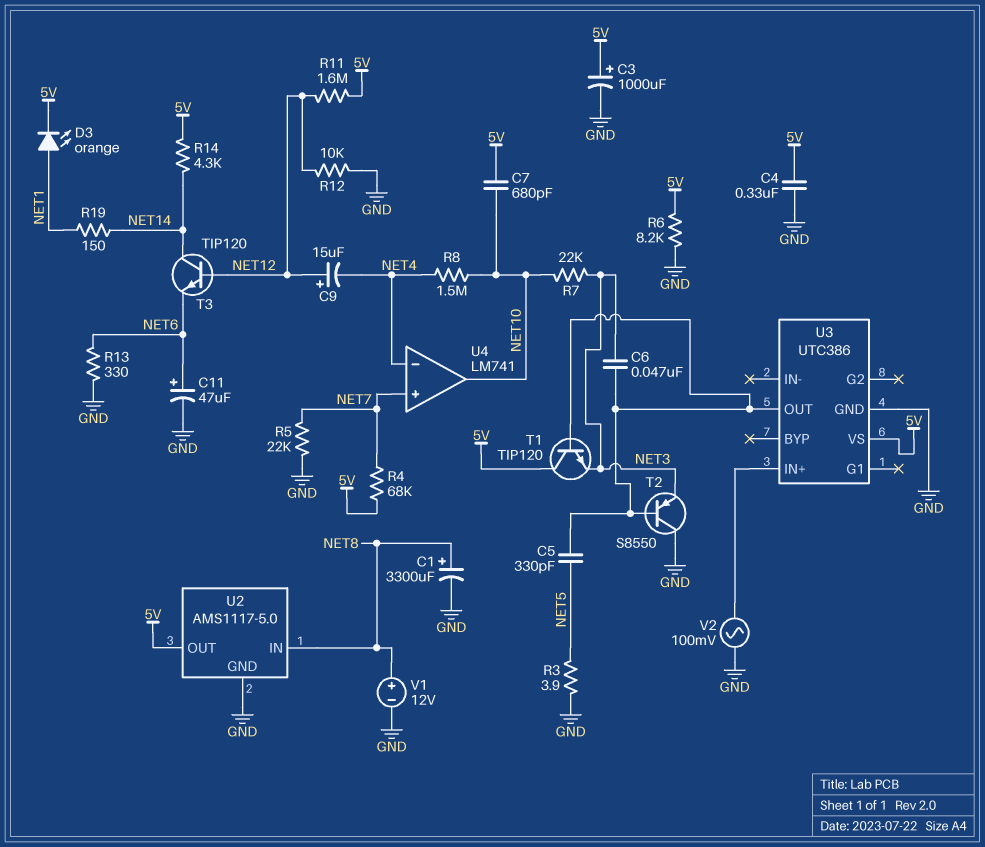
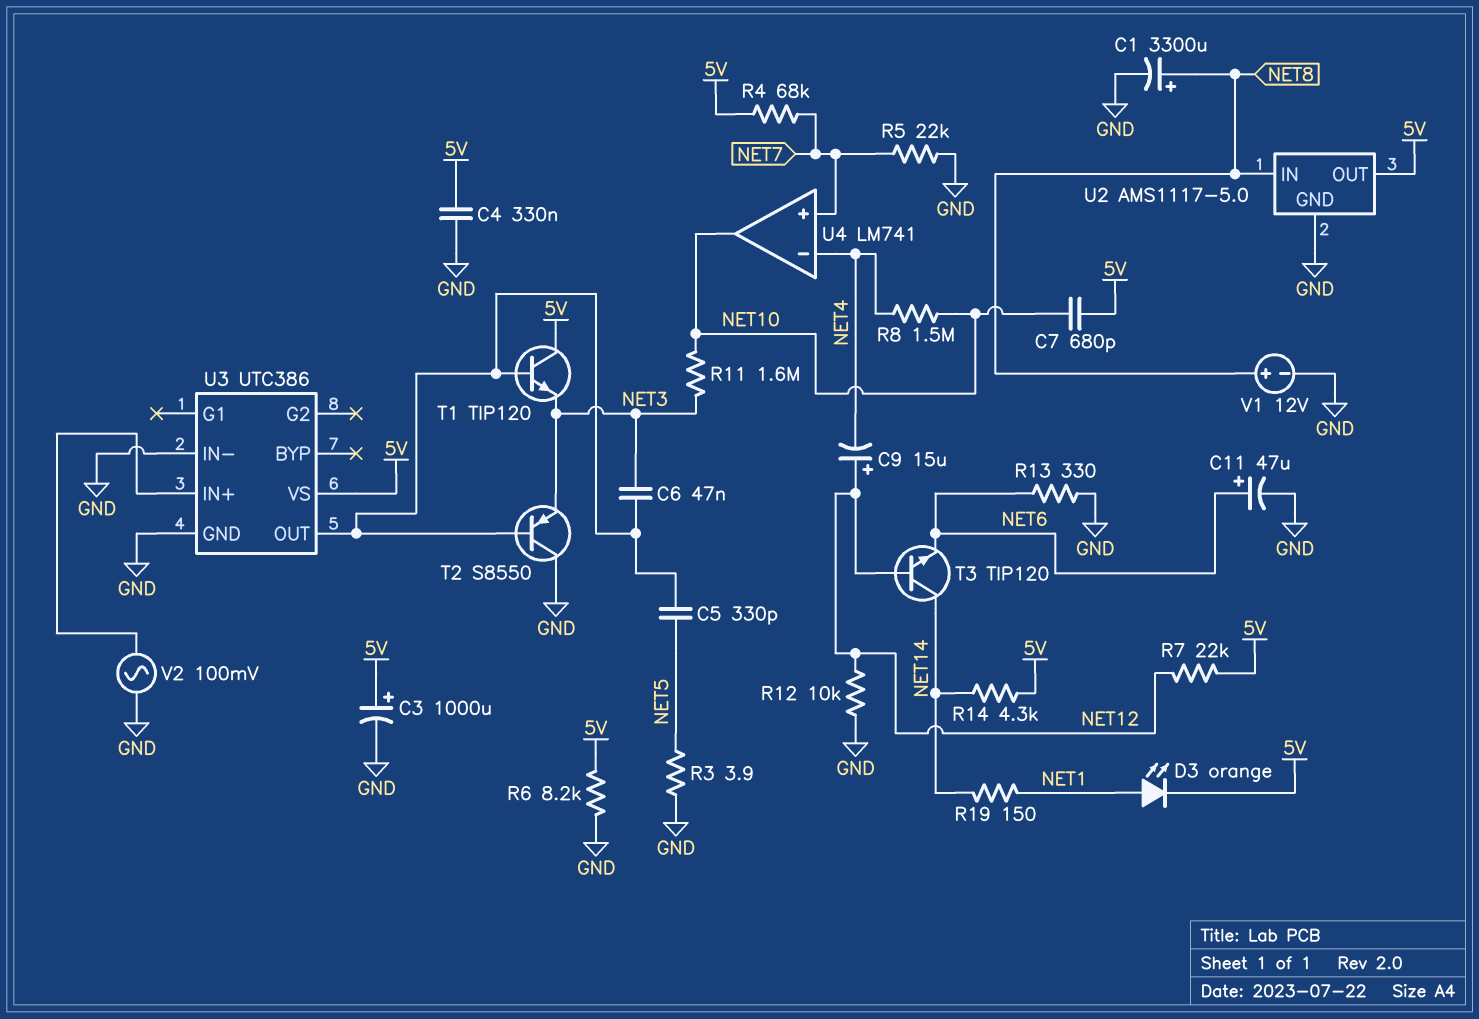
R7: 22k (NET3, NET10) -> 22k (5V, NET12)
R11: 1.6M (5V, NET12) -> 1.6M (NET3, NET10)
U3 pin IN-: none -> GND

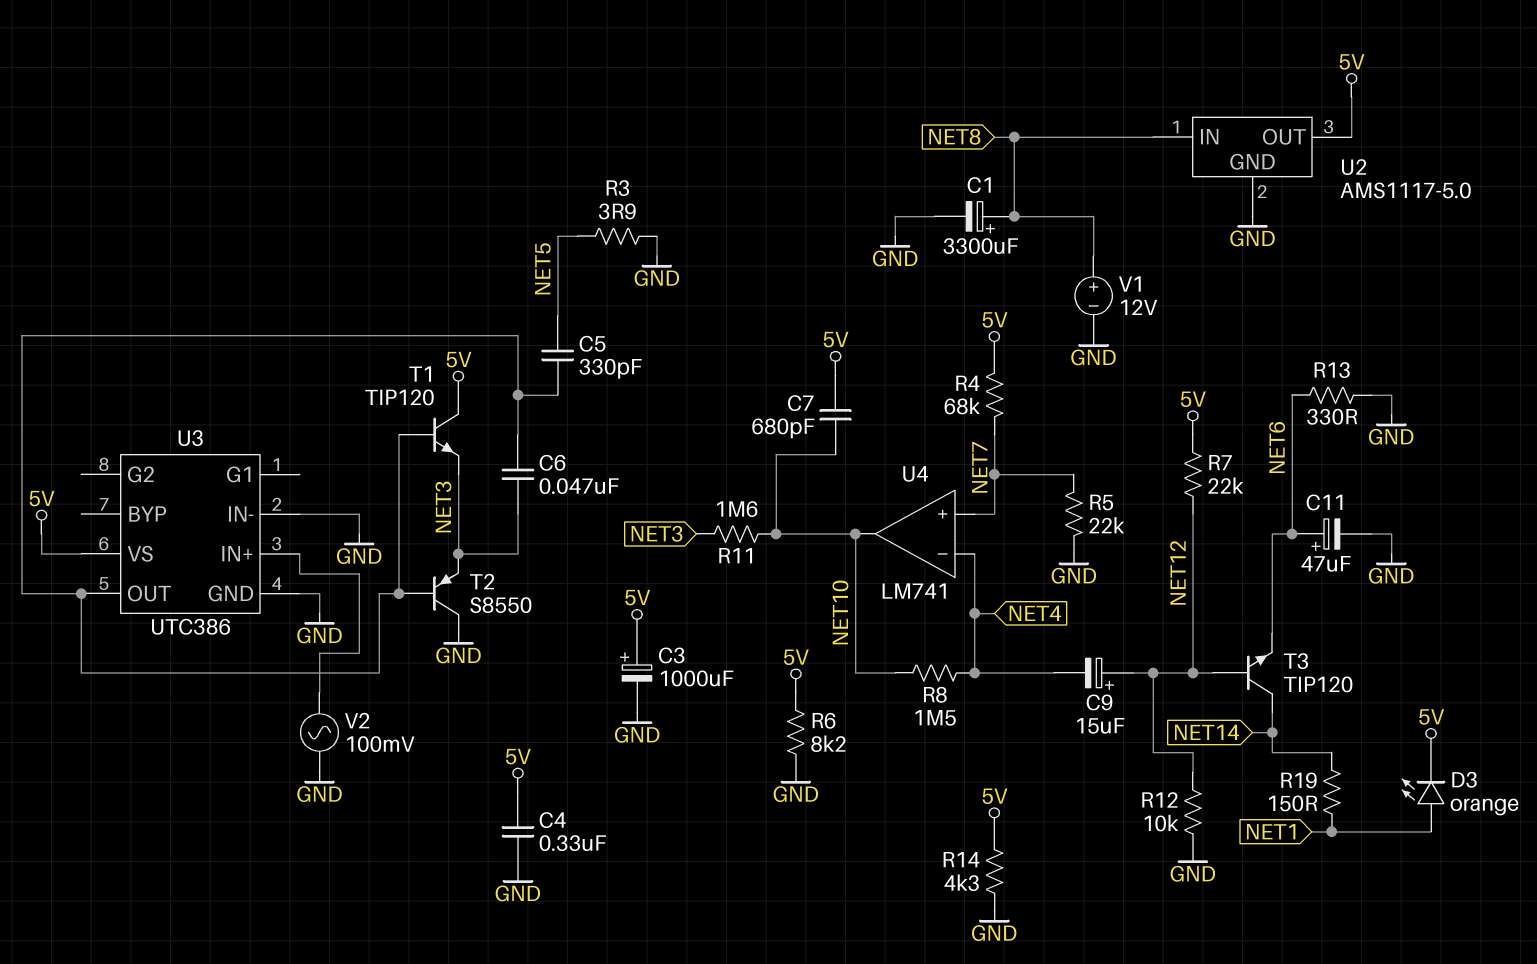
R14: 4.3k (5V, NET14) -> 4.3k (5V, GND)

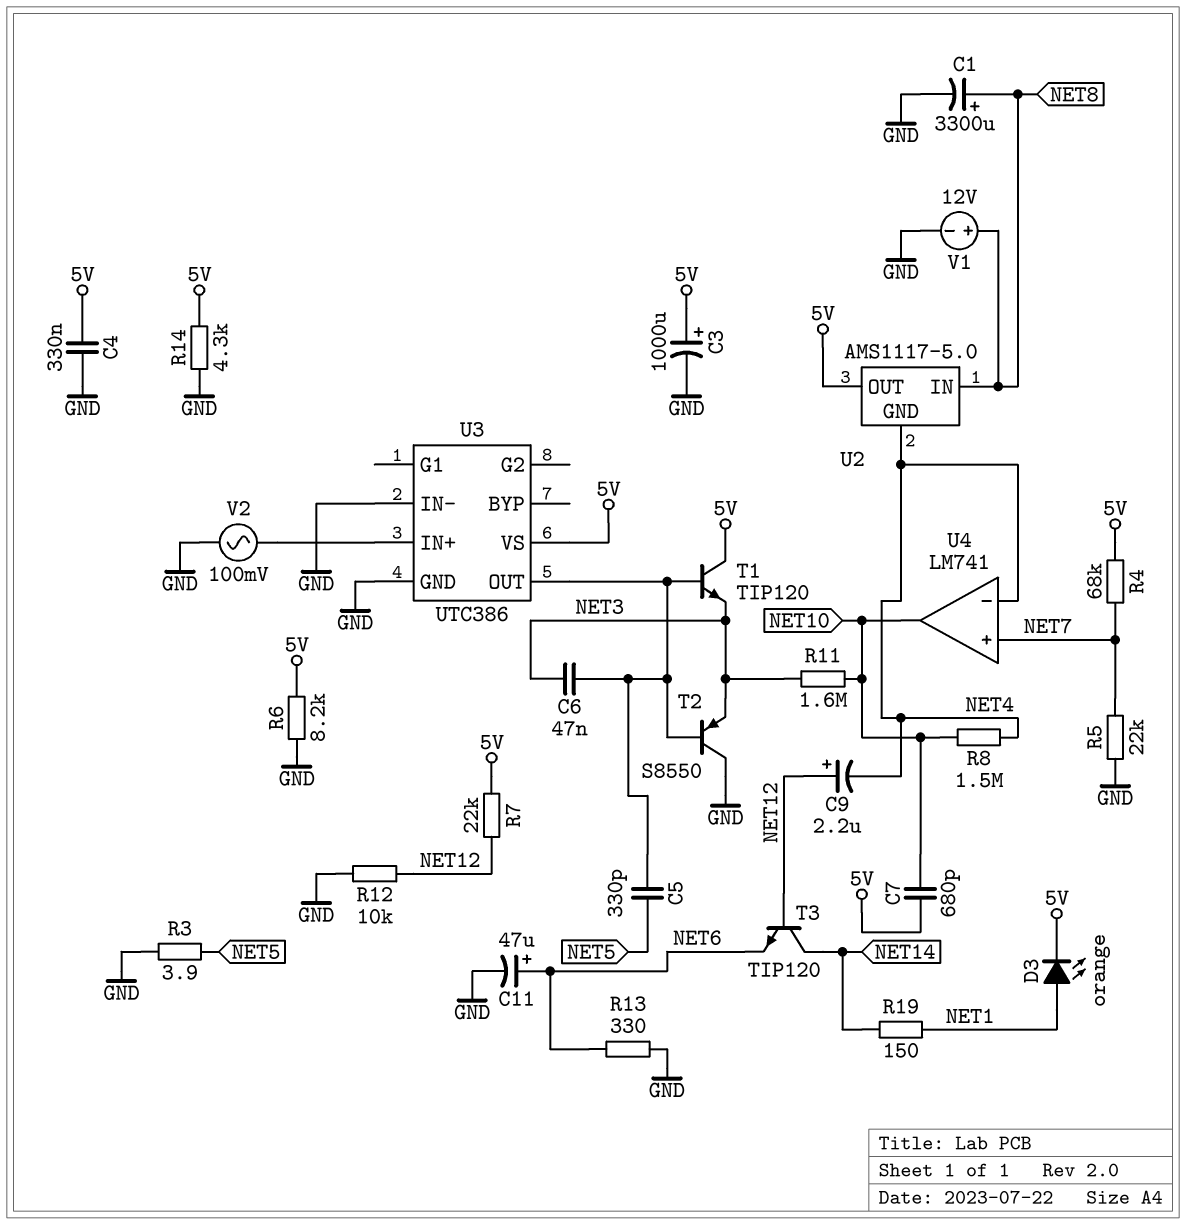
C9: 15uF (plus NET12, minus NET4) -> 2.2uF (plus NET12, minus NET4)
U2 pin GND: GND -> NET4

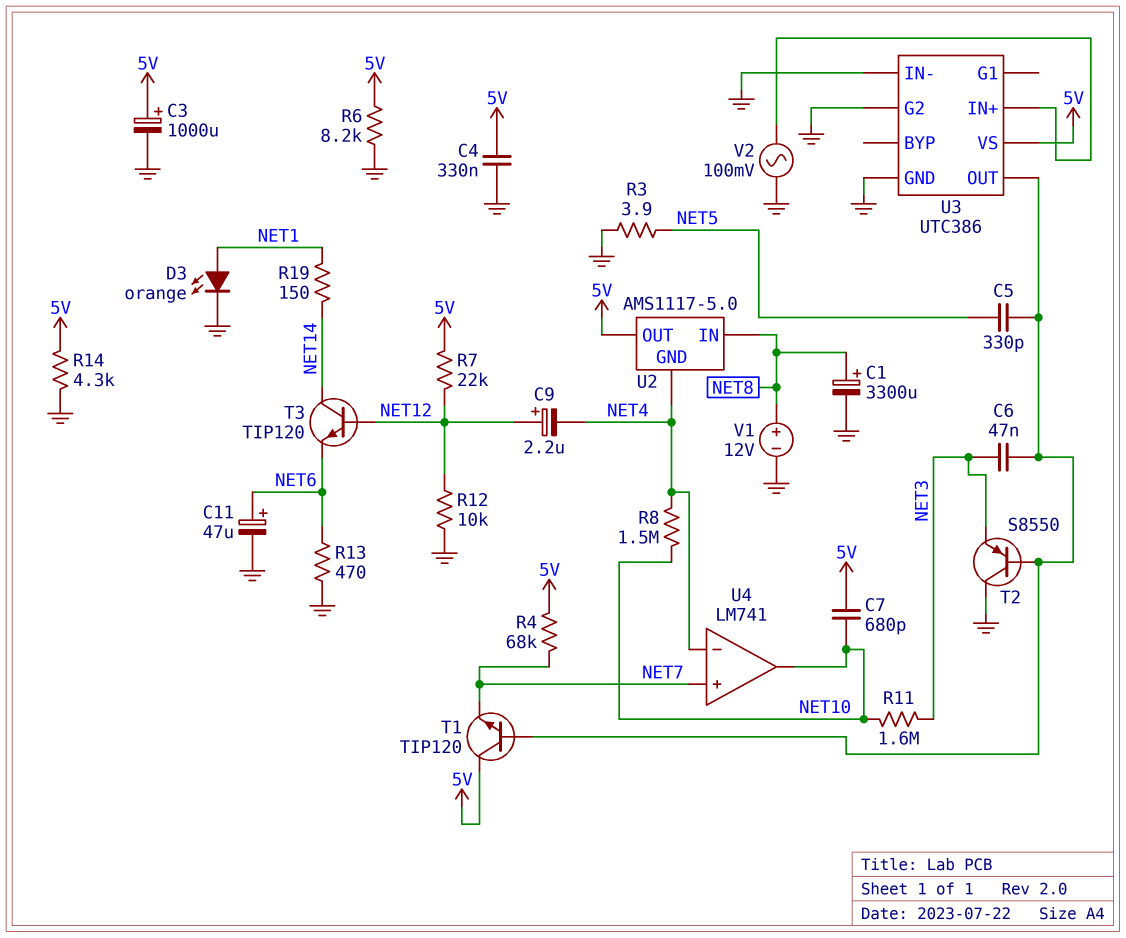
D3: LED orange (A NET1, K 5V) -> LED orange (A NET1, K GND)
R5: 22k (GND, NET7) -> none
R13: 330 (GND, NET6) -> 470 (GND, NET6)
T1: NPN TIP120 (B U3/OUT, C 5V, E NET3) -> NPN TIP120 (B U3/OUT, C 5V, E NET7)
U3 pin G2: none -> GND

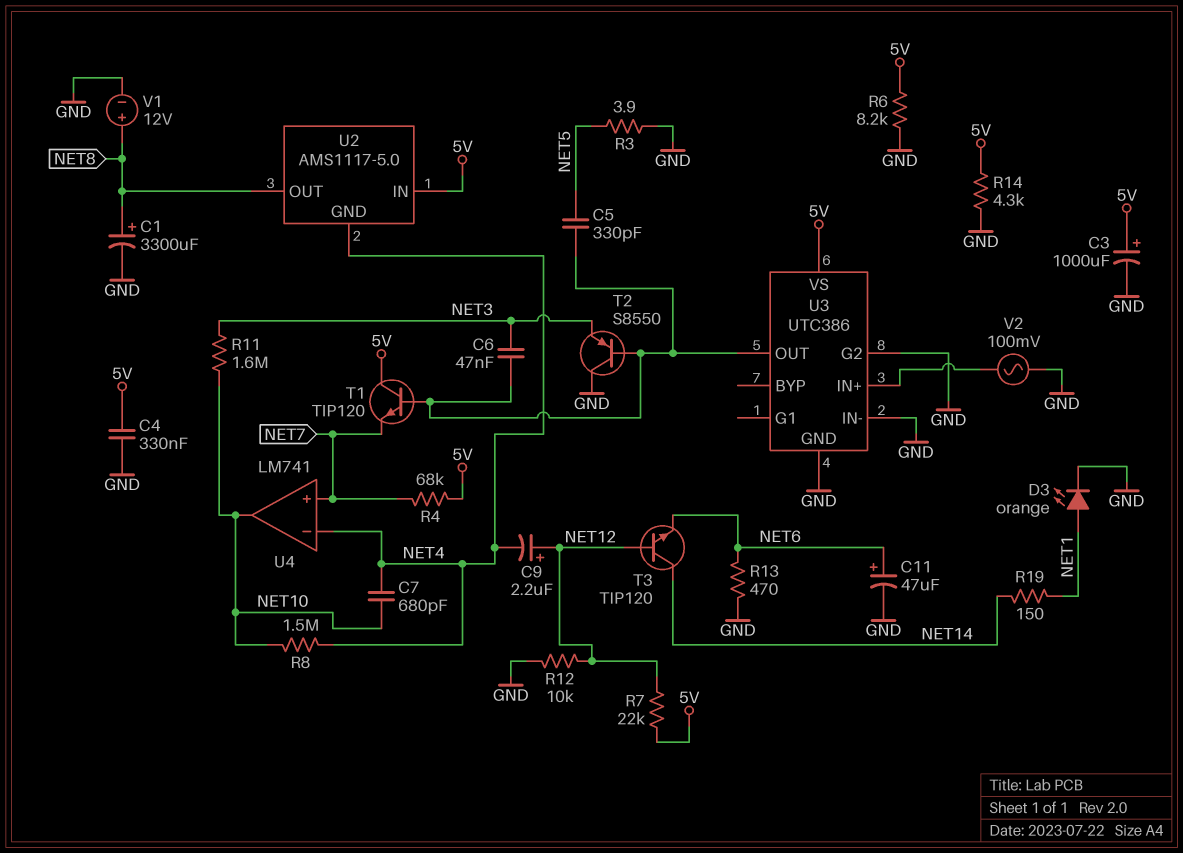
C7: 680pF (5V, NET10) -> 680pF (NET4, NET10)
U2 pin IN: NET8 -> 5V
U2 pin OUT: 5V -> NET8

